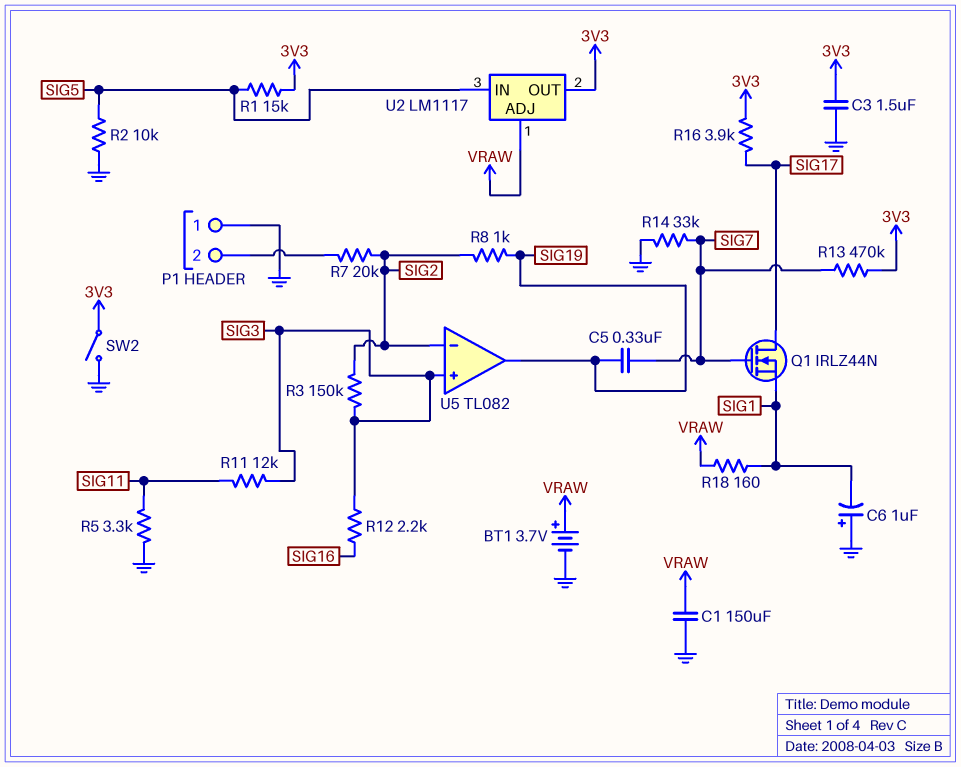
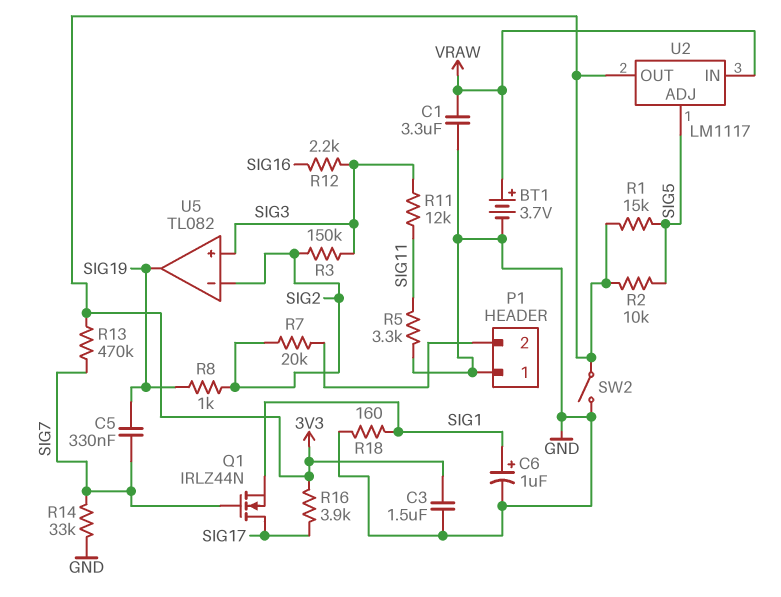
C1: 150uF (GND, VRAW) -> 3.3uF (GND, VRAW)
C6: 1uF (plus GND, minus SIG1) -> 1uF (plus SIG1, minus GND)
R2: 10k (GND, SIG5) -> 10k (3V3, SIG5)
R18: 160 (SIG1, VRAW) -> 160 (GND, SIG1)
U2 pin ADJ: VRAW -> SIG5
U2 pin IN: SIG5 -> VRAW

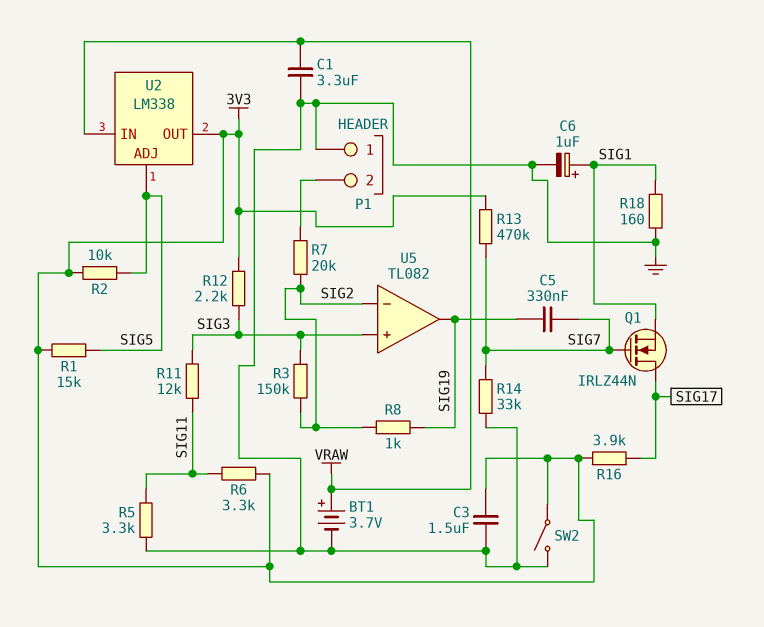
R6: none -> 3.3k (3V3, SIG11)
R12: 2.2k (SIG3, SIG16) -> 2.2k (3V3, SIG3)
U2: LM1117 -> LM338

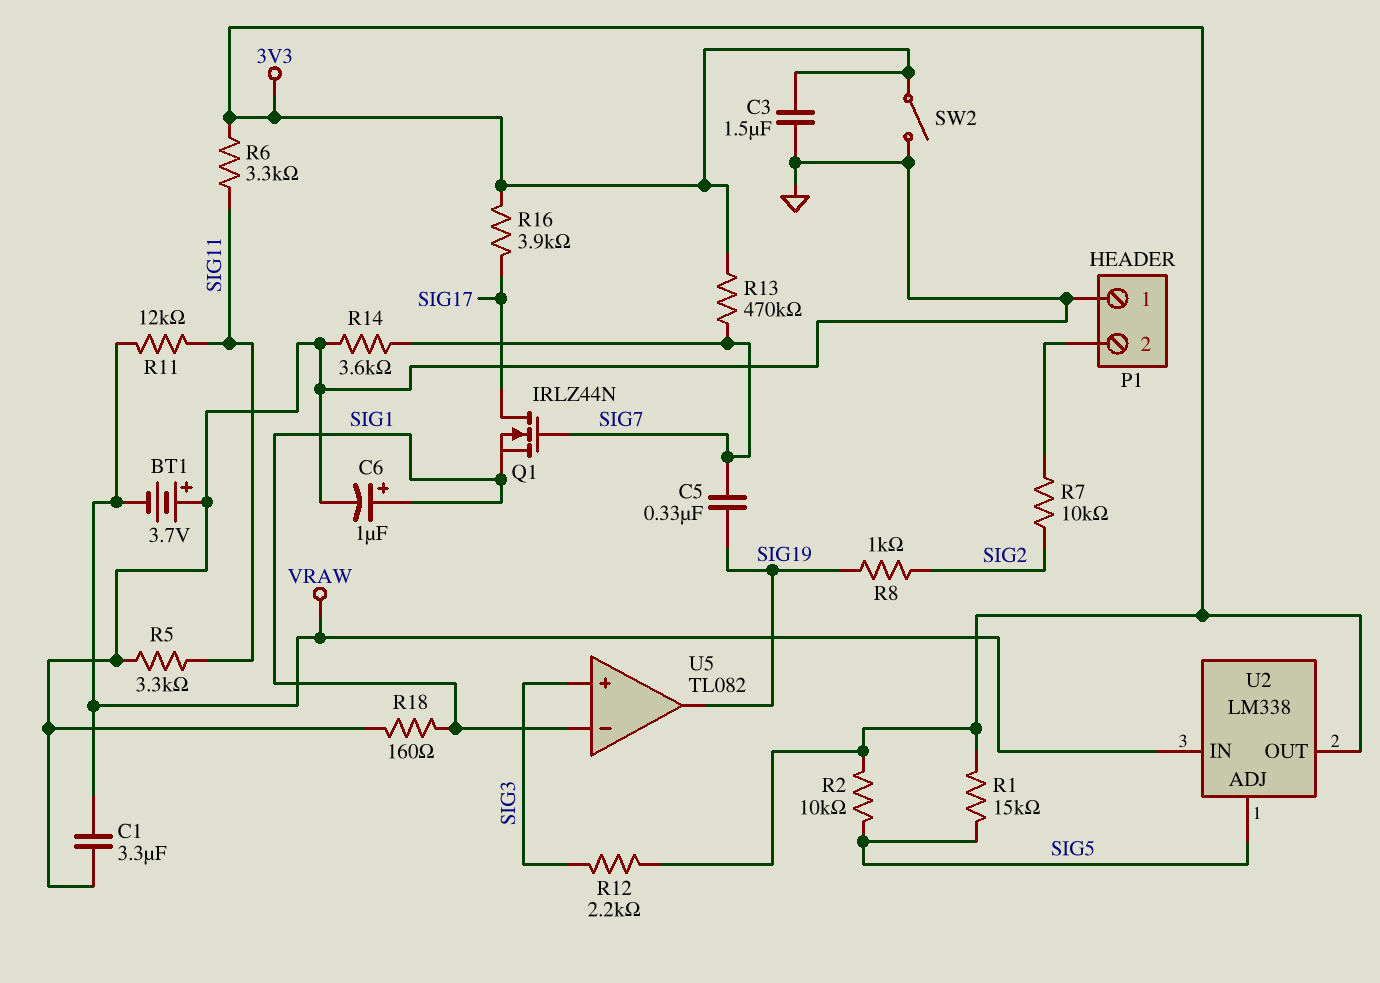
BT1: 3.7V (plus VRAW, minus GND) -> 3.7V (plus GND, minus VRAW)
R3: 150k (SIG2, SIG3) -> none
R7: 20k (P1/2, SIG2) -> 10k (P1/2, SIG2)
R11: 12k (SIG3, SIG11) -> 12k (SIG11, VRAW)
R14: 33k (GND, SIG7) -> 3.6k (GND, SIG7)
U5 pin in-: SIG2 -> SIG1

